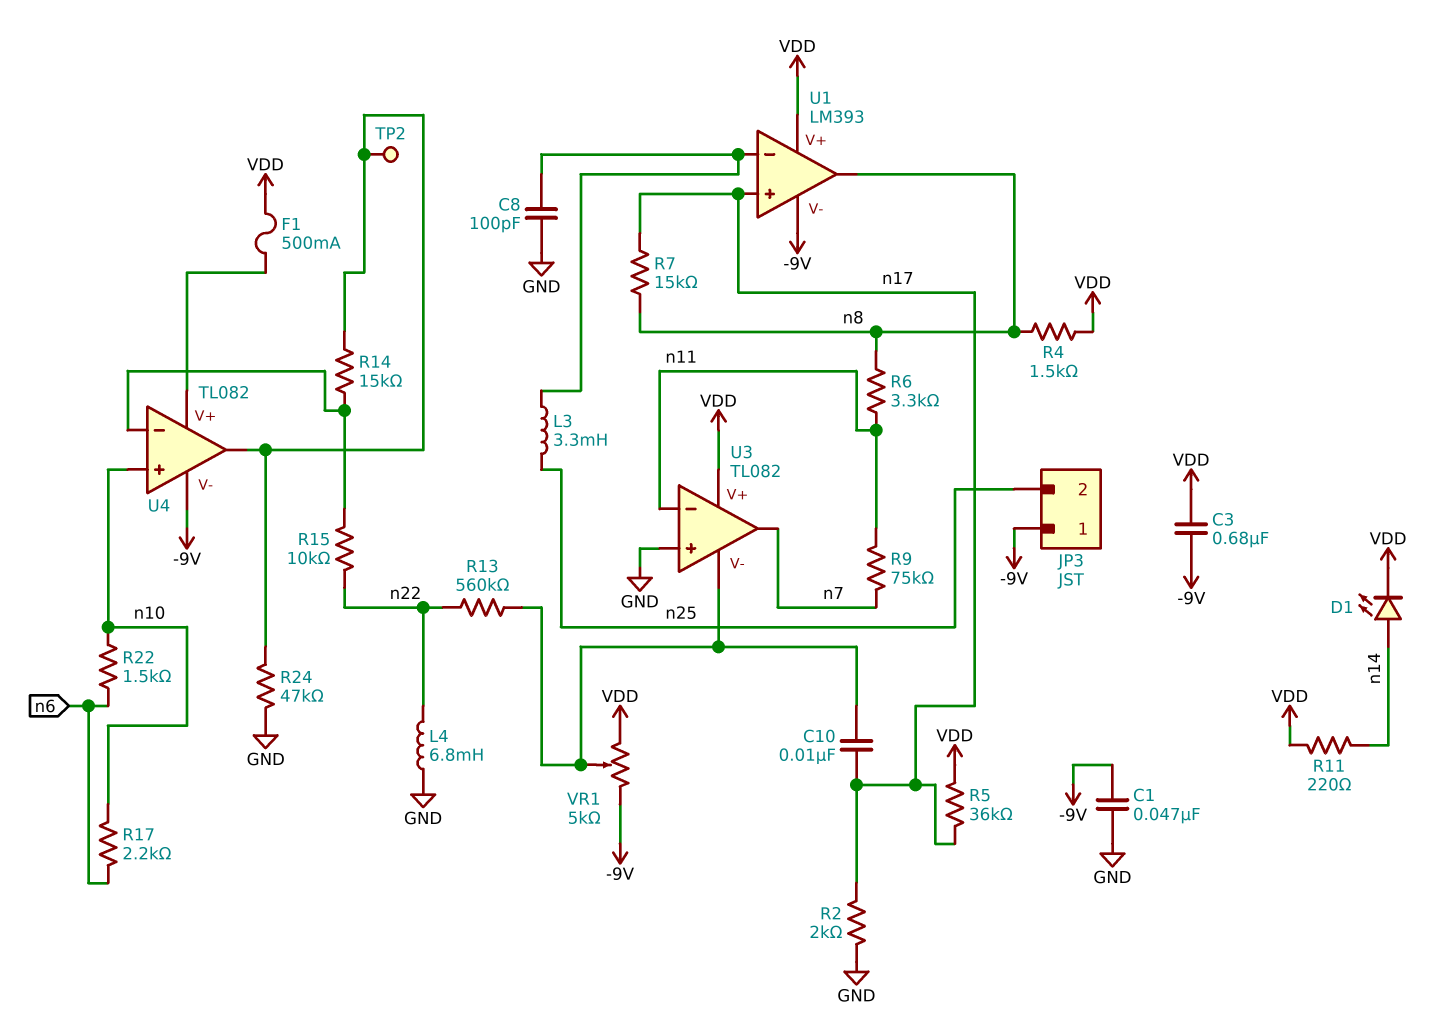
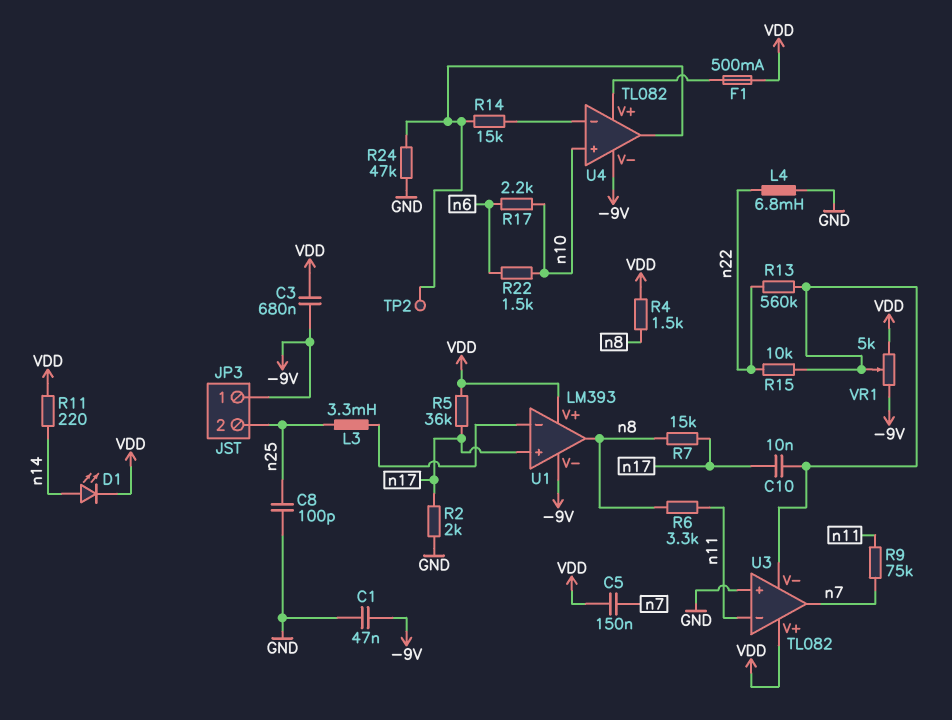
C5: none -> 150nF (VDD, n7)
C8: 100pF (GND, U1/in-) -> 100pF (GND, n25)
R15: 10k (U4/in-, n22) -> 10k (U3/V-, n22)

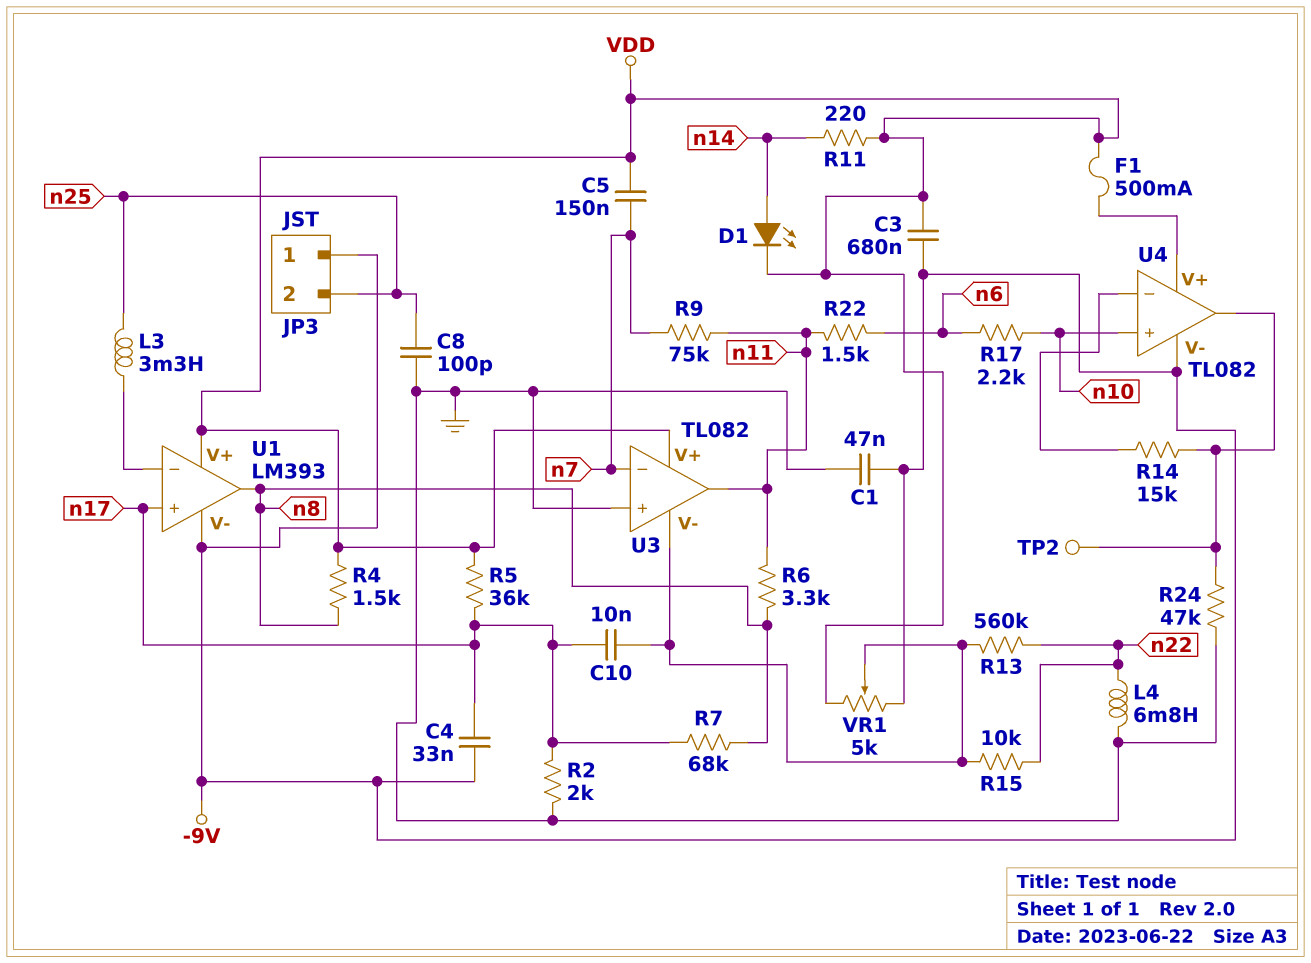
C4: none -> 33nF (-9V, n17)
R7: 15k (n8, n17) -> 68k (n8, n17)
R22: 1.5k (n6, n10) -> 1.5k (n6, n11)
U3 pin in-: n11 -> n7
U3 pin out: n7 -> n11

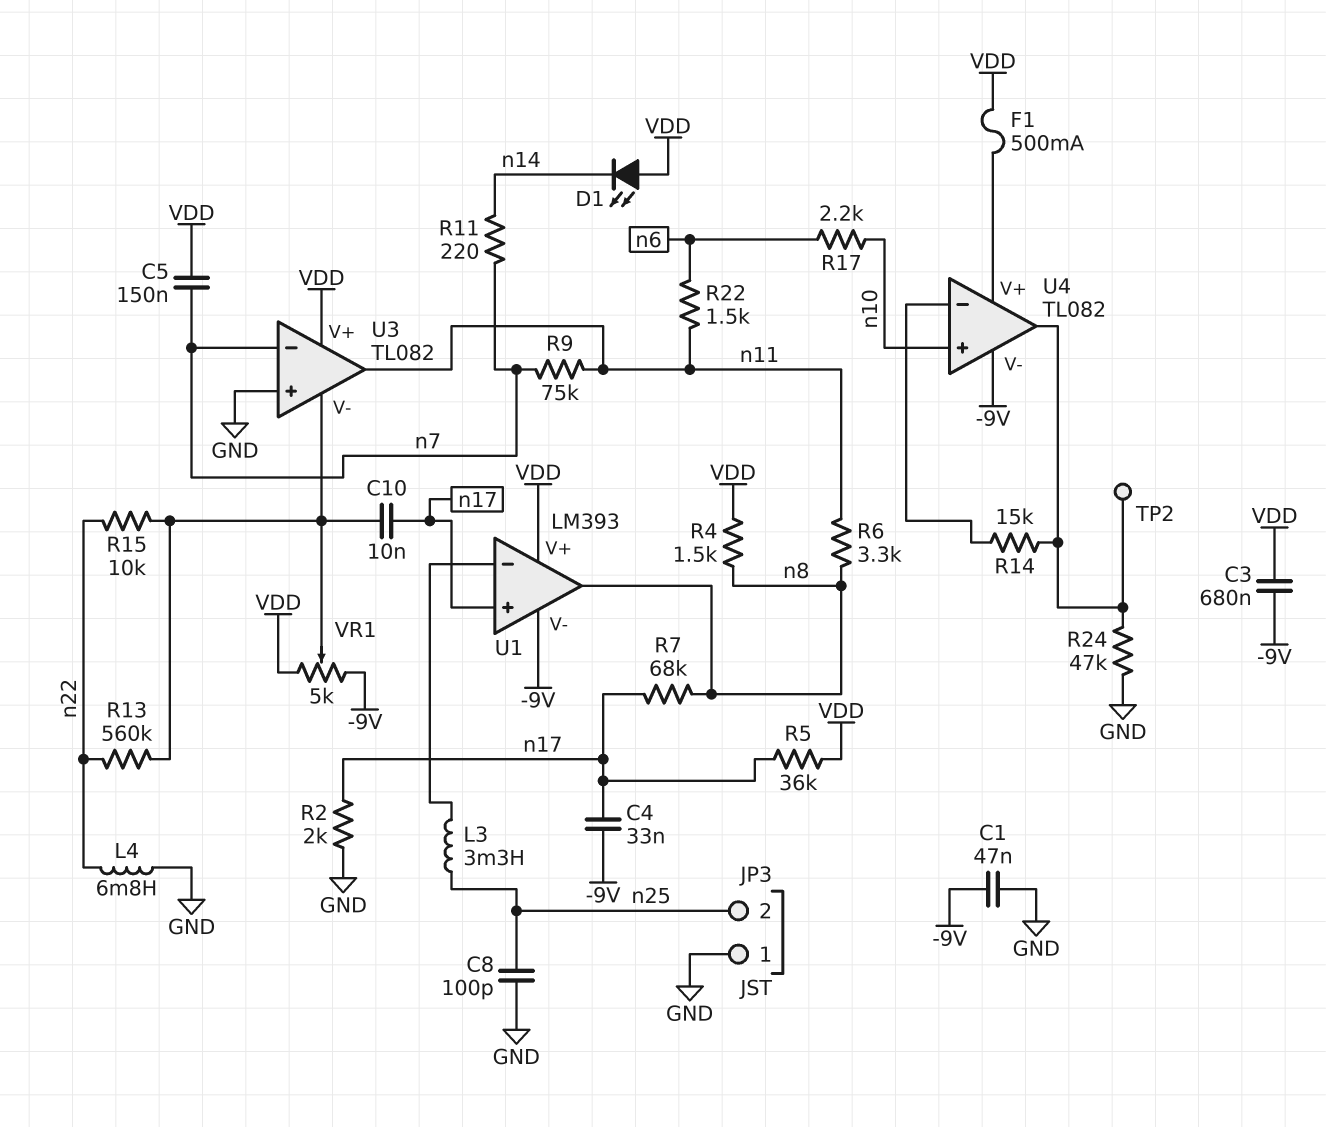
D1: LED (A n14, K VDD) -> LED (A VDD, K n14)
JP3 pin 1: -9V -> GND
R11: 220 (VDD, n14) -> 220 (n7, n14)

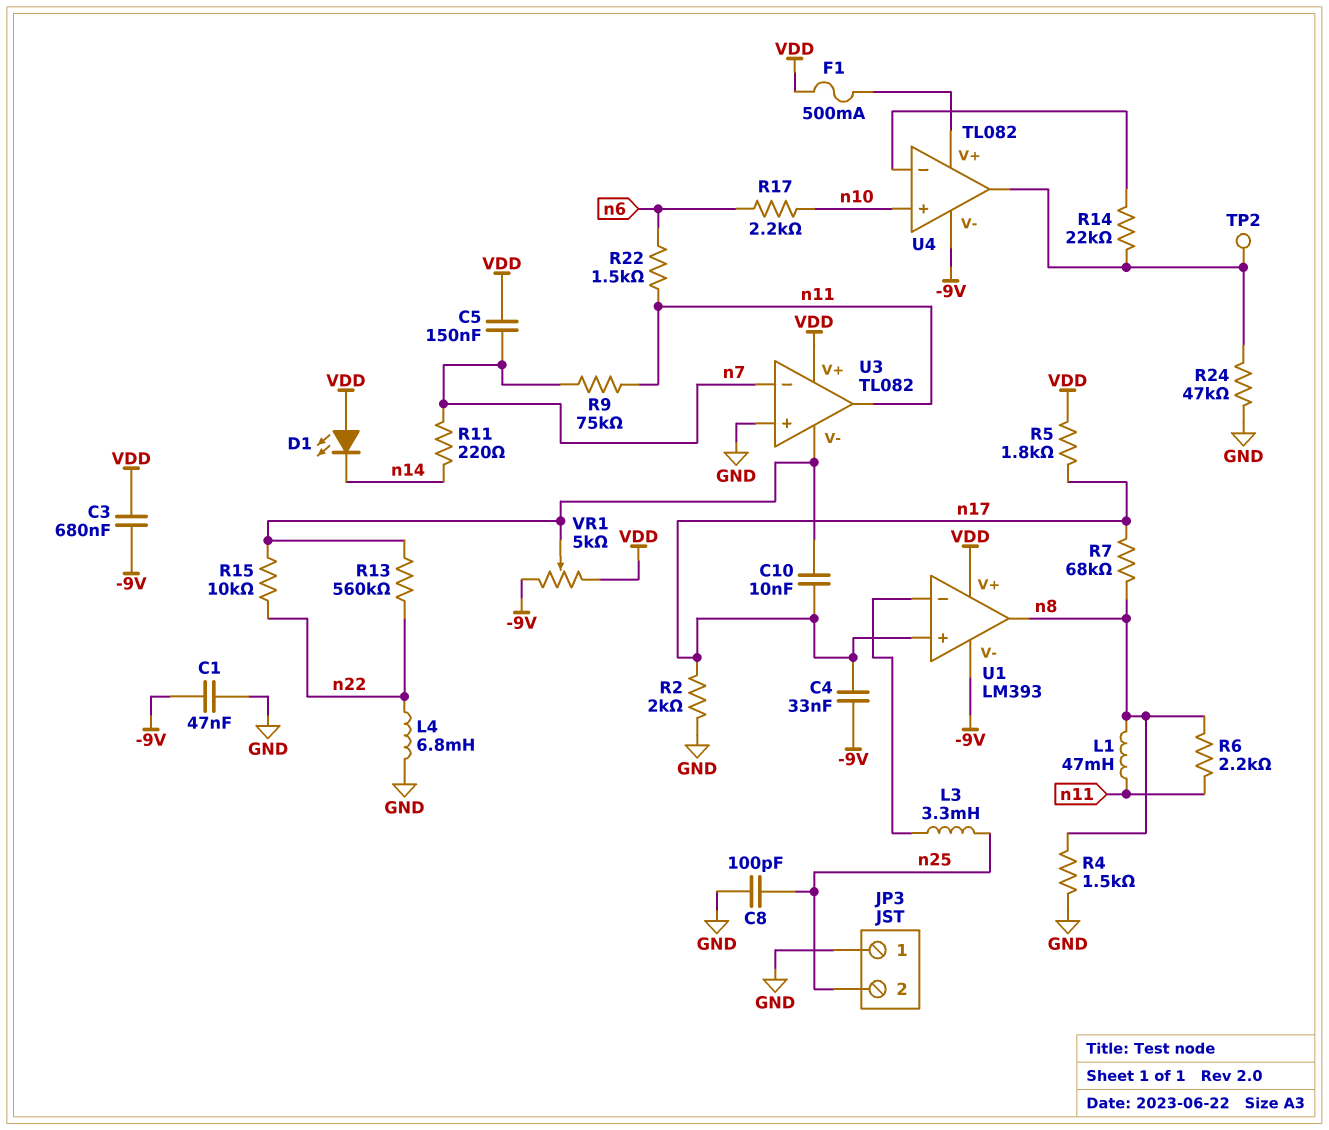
L1: none -> 47mH (n8, n11)
R4: 1.5k (VDD, n8) -> 1.5k (GND, n8)
R5: 36k (VDD, n17) -> 1.8k (VDD, n17)
R6: 3.3k (n8, n11) -> 2.2k (n8, n11)
R14: 15k (U4/in-, U4/out) -> 22k (U4/in-, U4/out)

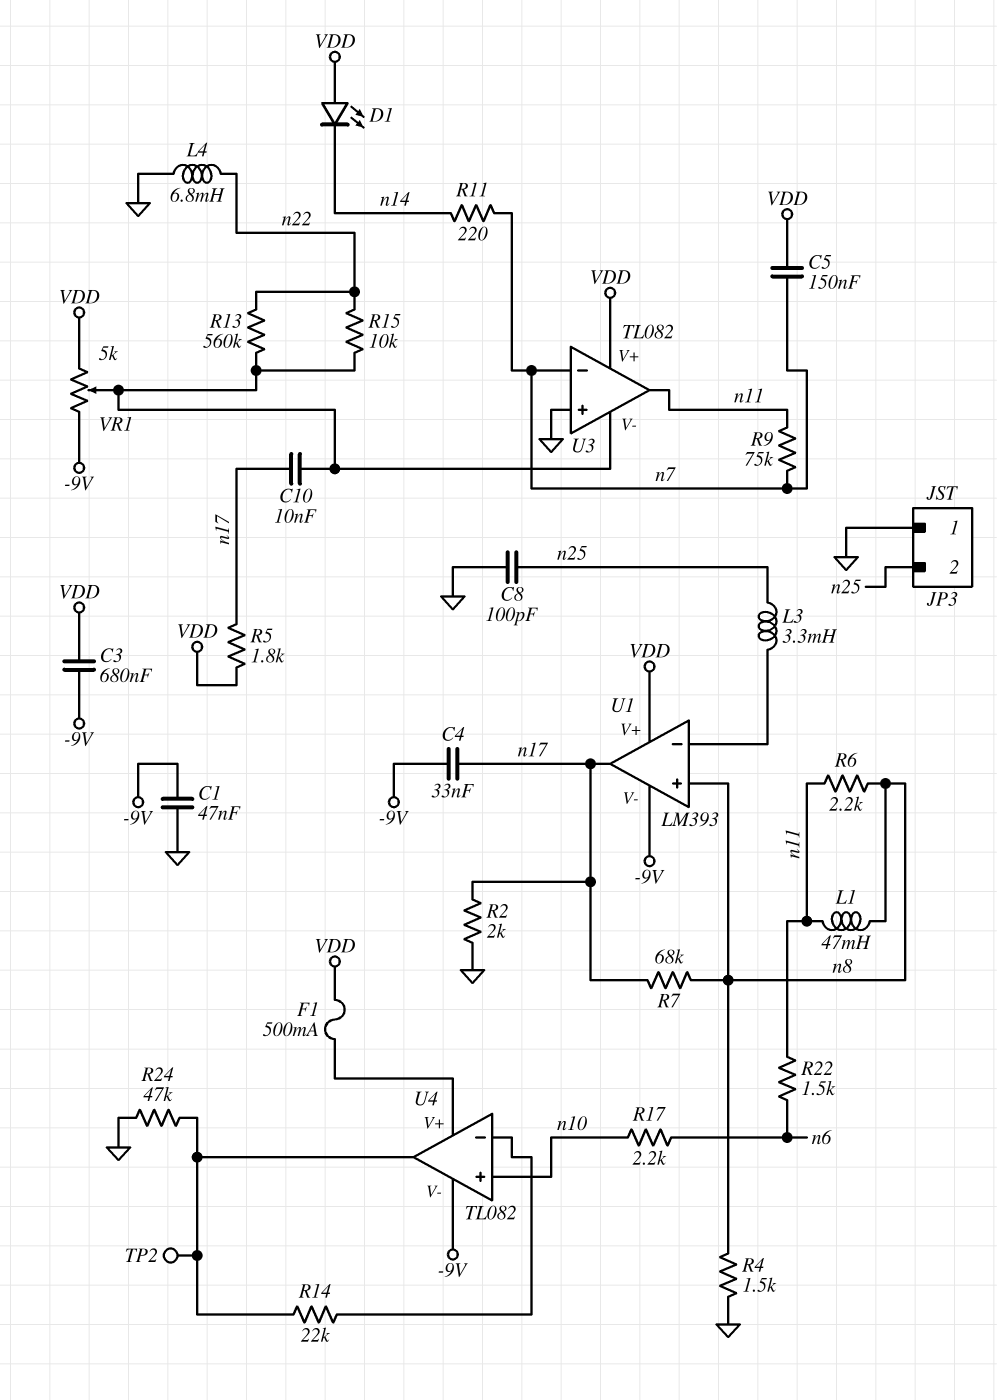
U1 pin in+: n17 -> n8
U1 pin out: n8 -> n17

